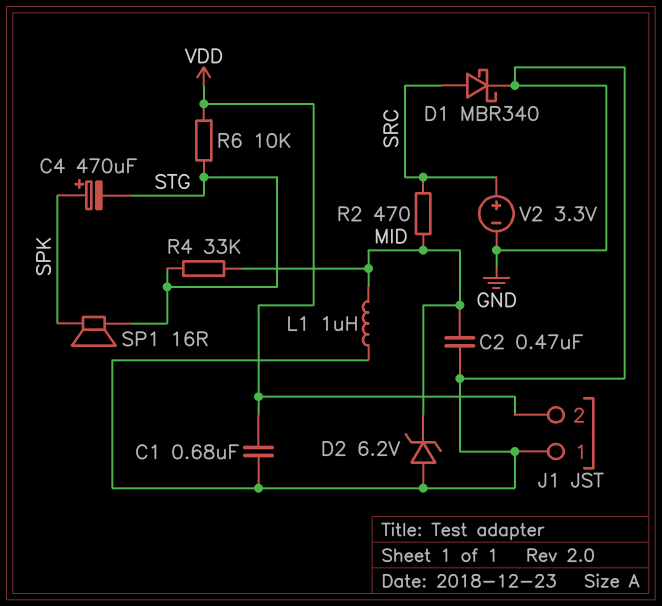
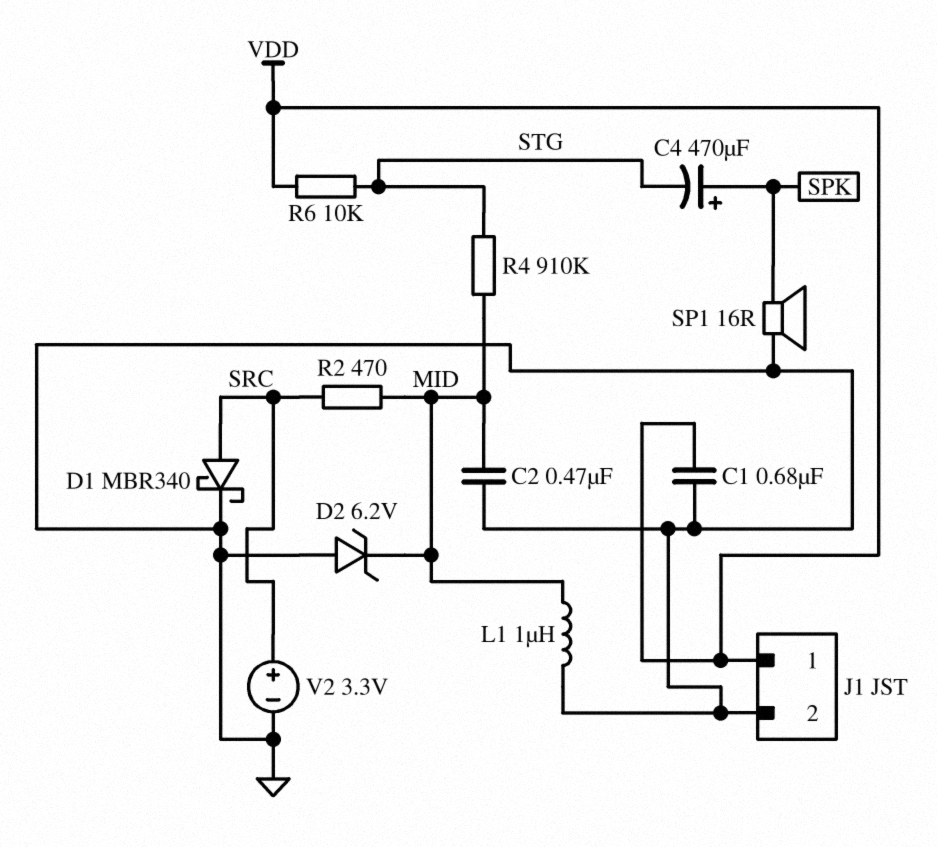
J1 pin 1: GND -> VDD
J1 pin 2: VDD -> GND
R4: 33k (MID, STG) -> 910k (MID, STG)
SP1: speaker 16R (SPK, STG) -> speaker 16R (GND, SPK)

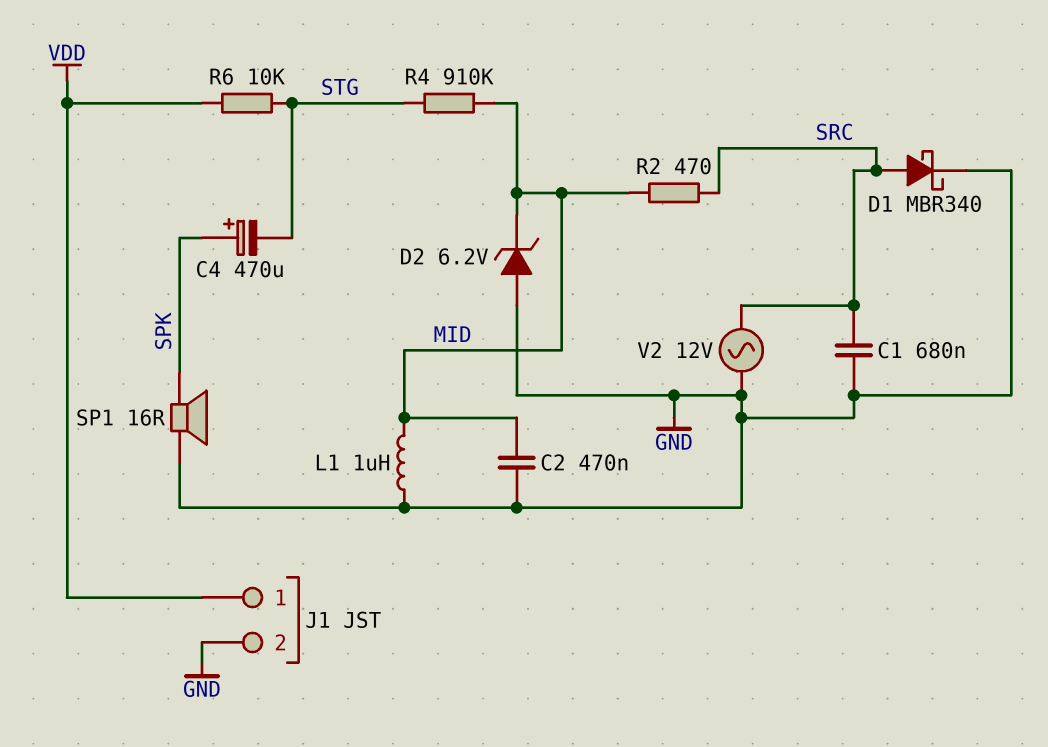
C1: 680nF (GND, VDD) -> 680nF (GND, SRC)
V2: 3.3V (plus SRC, minus GND) -> AC 12V (GND, SRC)

